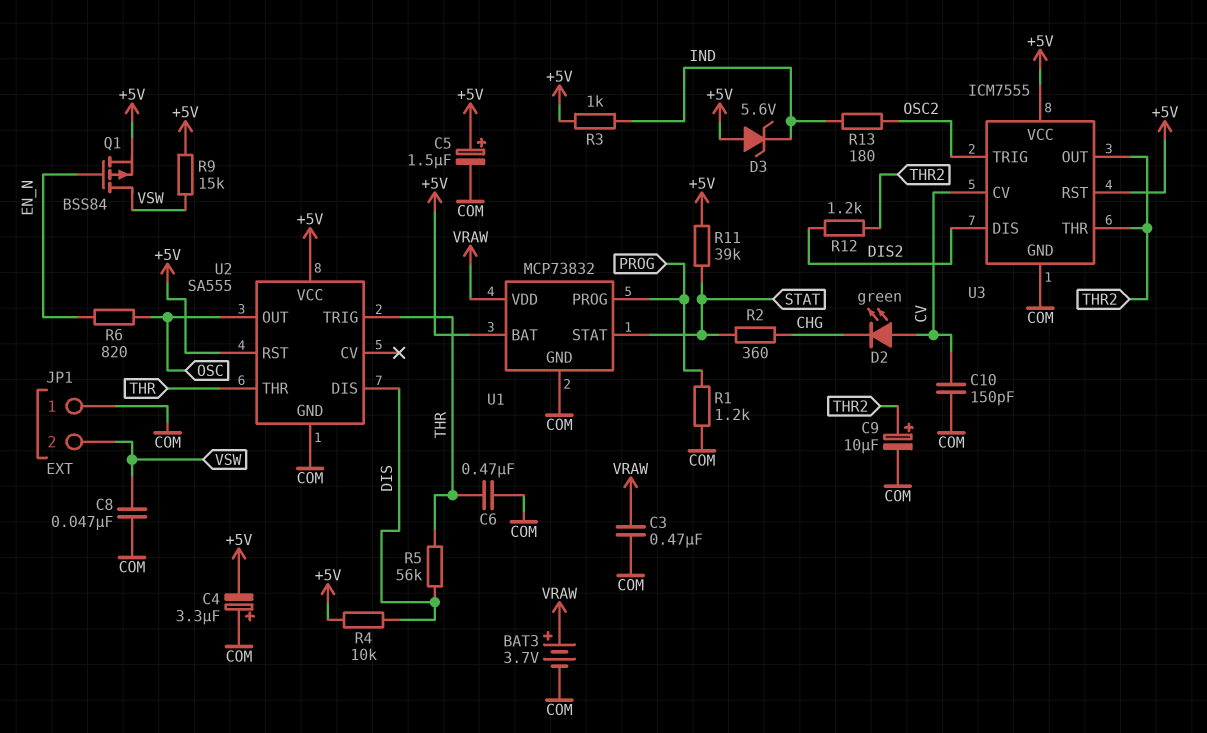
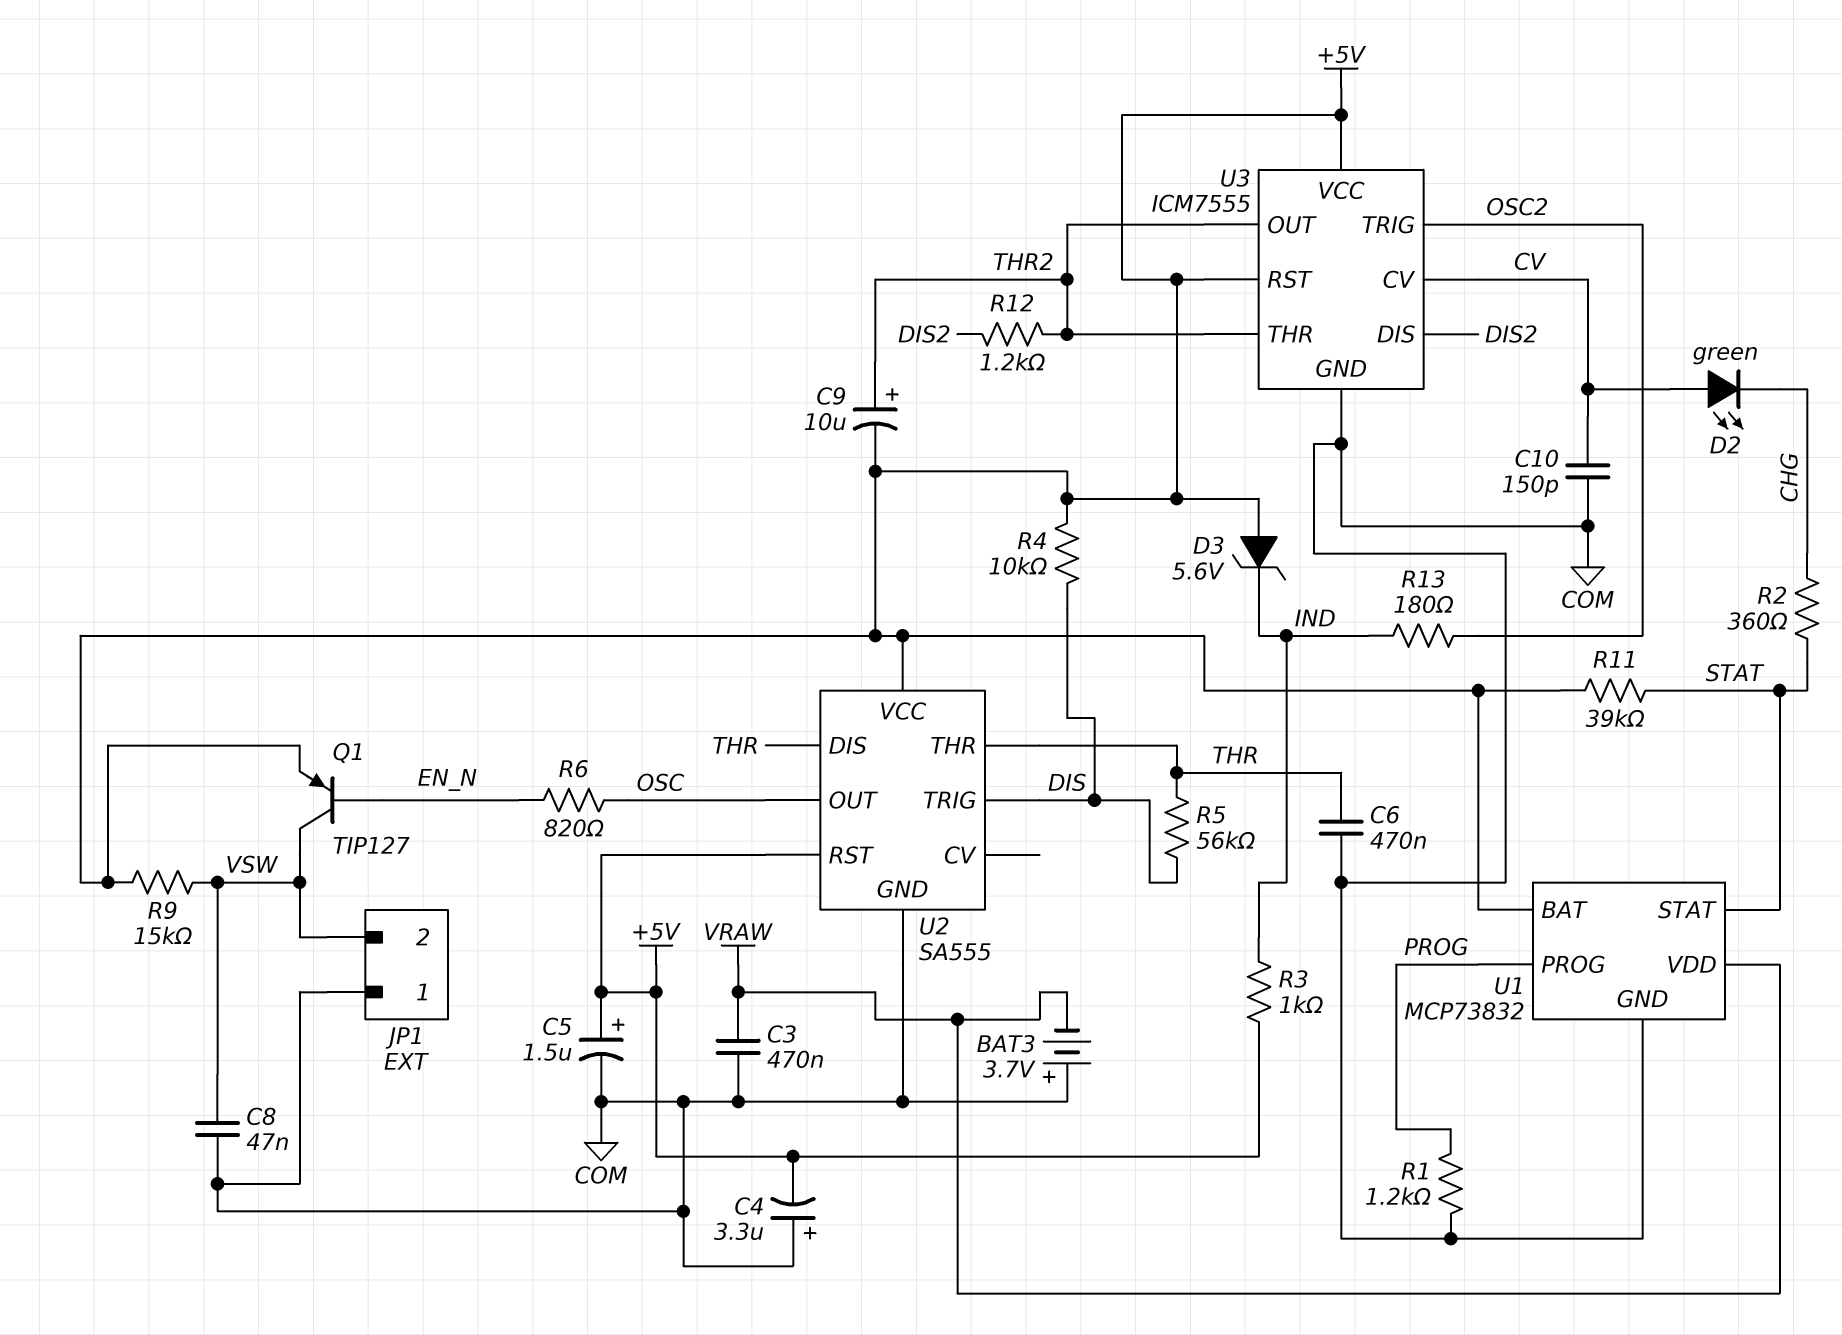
BAT3: 3.7V (plus VRAW, minus COM) -> 3.7V (plus COM, minus VRAW)
C9: 10uF (plus THR2, minus COM) -> 10uF (plus THR2, minus +5V)
Q1: PMOS BSS84 (G EN_N, D VSW, S +5V) -> PNP TIP127 (B EN_N, C VSW, E +5V)
U2 pin DIS: DIS -> THR
U2 pin TRIG: THR -> DIS

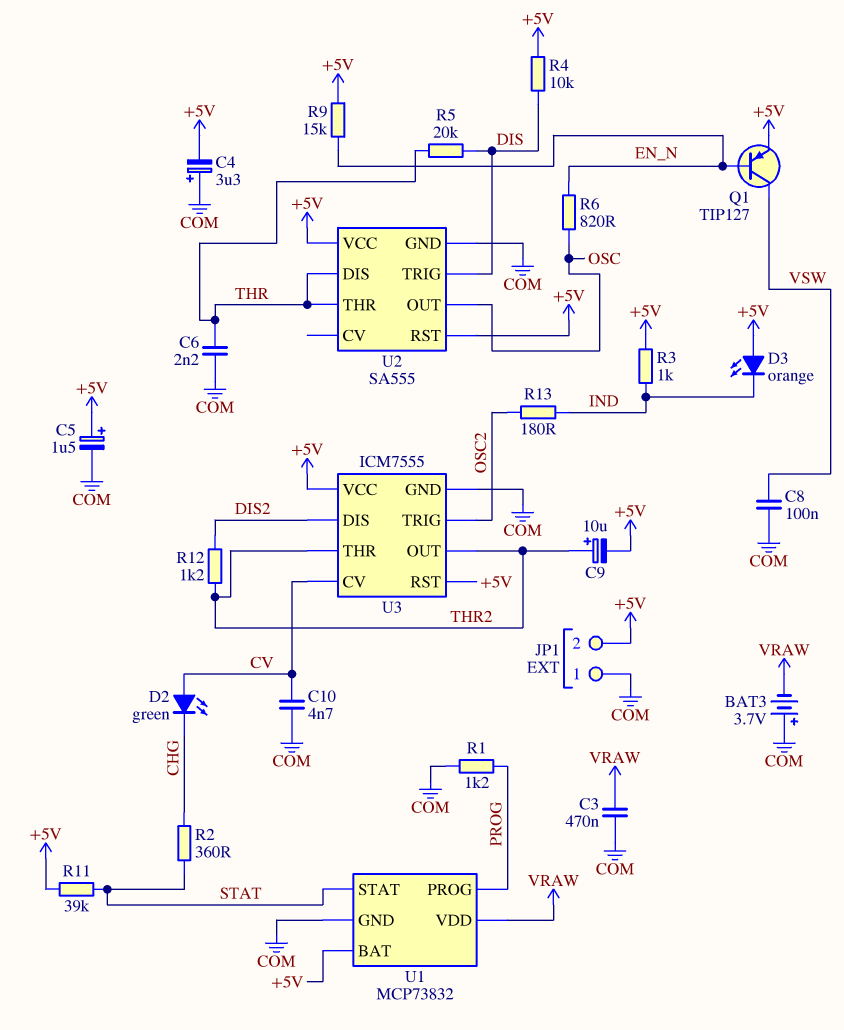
C6: 470nF (COM, THR) -> 2.2nF (COM, THR)
C8: 47nF (COM, VSW) -> 100nF (COM, VSW)
C10: 150pF (COM, CV) -> 4.7nF (COM, CV)
D3: zener 5.6V (A +5V, K IND) -> LED orange (A +5V, K IND)
JP1 pin 2: VSW -> +5V
R5: 56k (DIS, THR) -> 20k (DIS, THR)
R9: 15k (+5V, VSW) -> 15k (+5V, EN_N)

